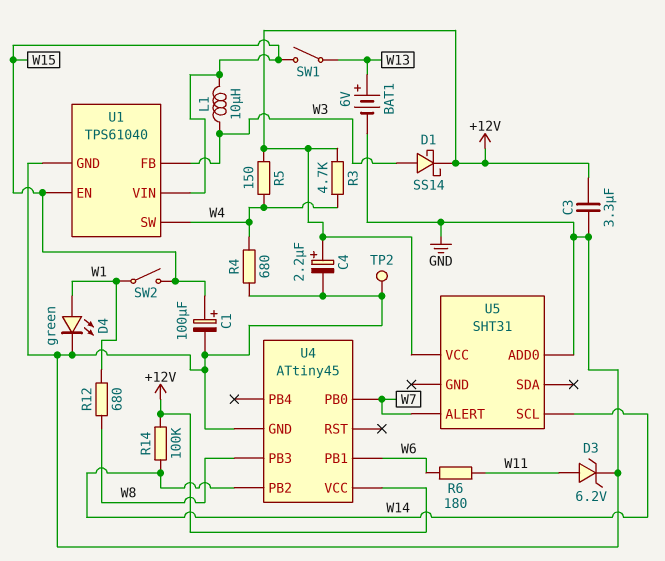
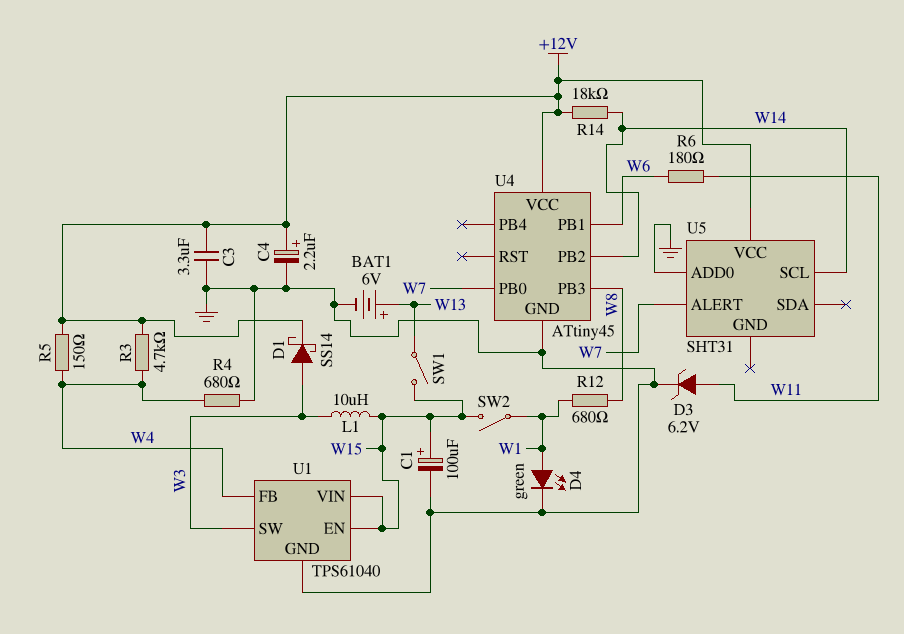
R14: 100k (+12V, W14) -> 18k (+12V, W14)
TP2: test point (GND) -> none
U1 pin FB: W3 -> W4
U1 pin SW: W4 -> W3

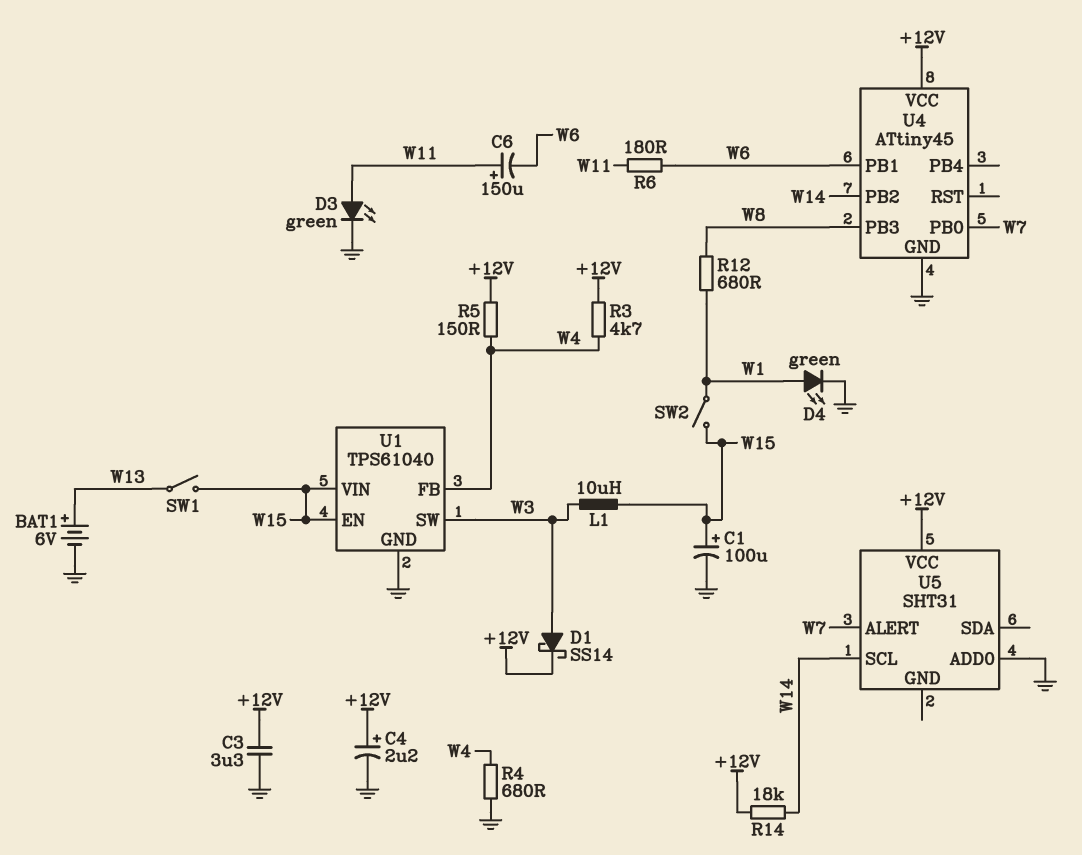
C6: none -> 150uF (plus W11, minus W6)
D3: zener 6.2V (A W11, K GND) -> LED green (A W11, K GND)

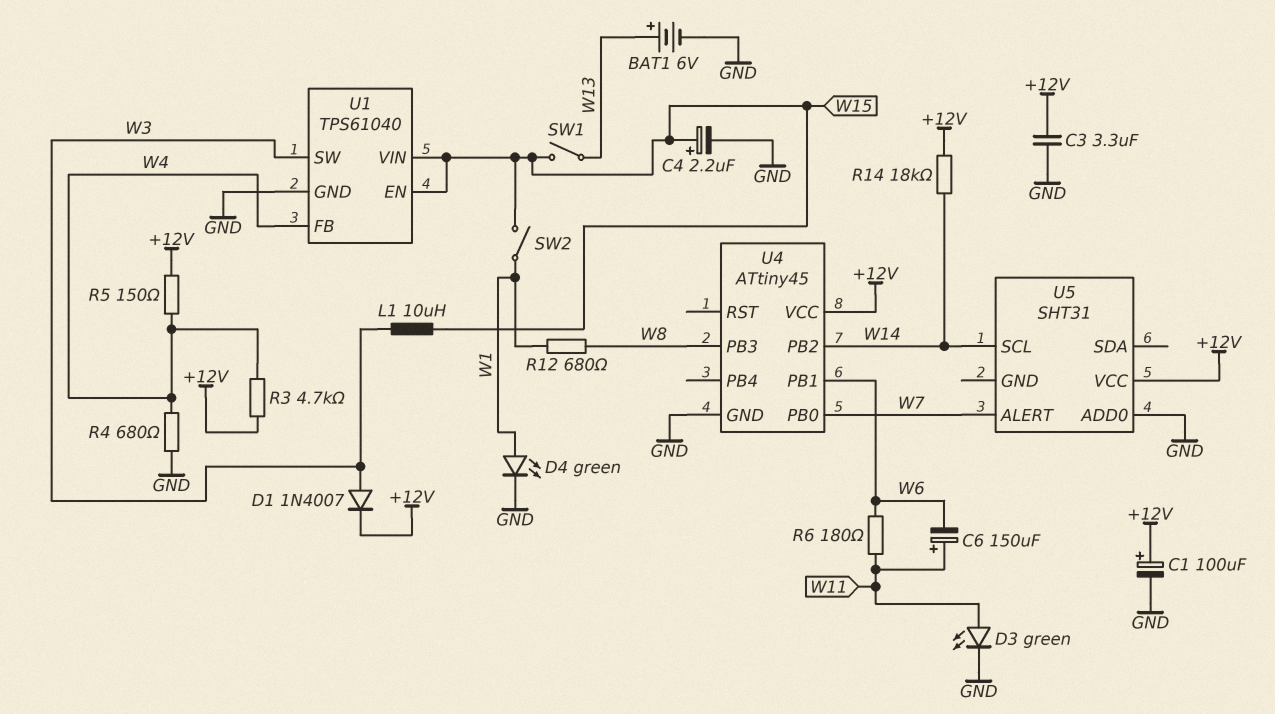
C1: 100uF (plus W15, minus GND) -> 100uF (plus +12V, minus GND)
C4: 2.2uF (plus +12V, minus GND) -> 2.2uF (plus W15, minus GND)
D1: schottky SS14 (A W3, K +12V) -> diode 1N4007 (A W3, K +12V)

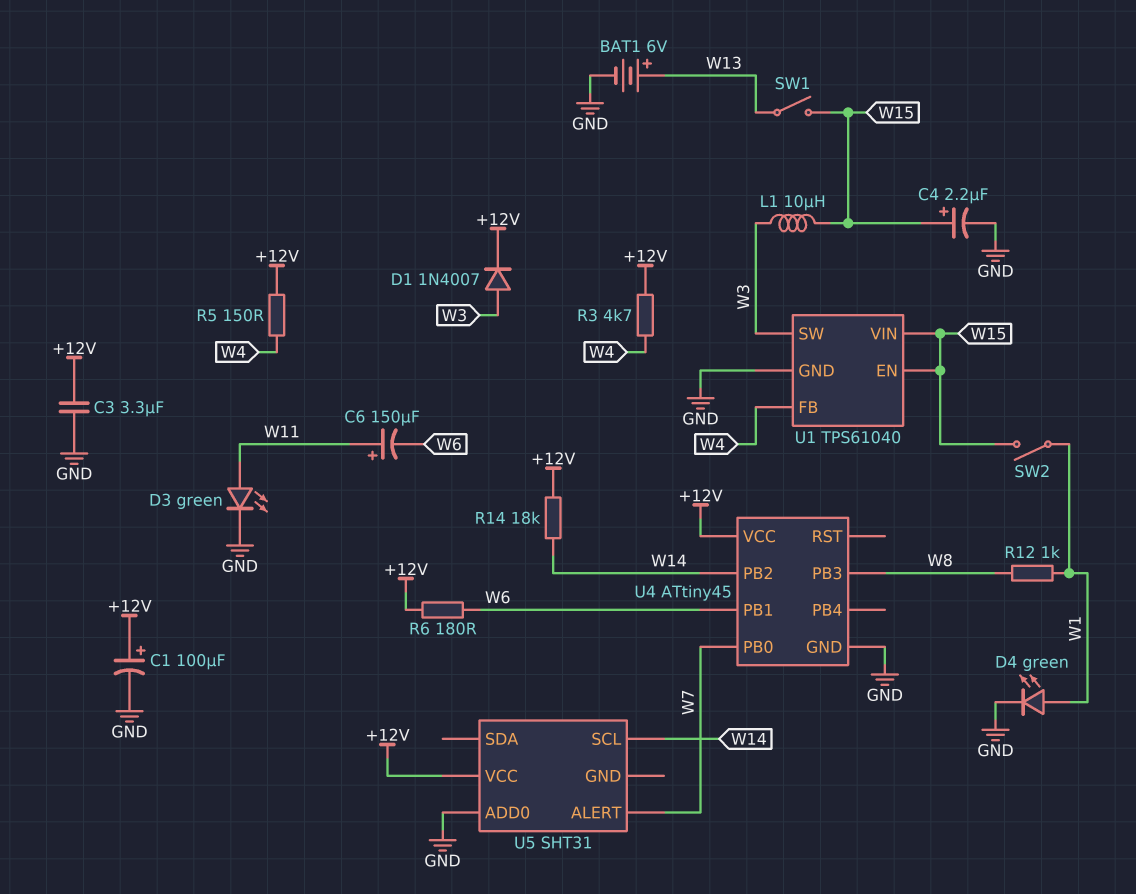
R4: 680 (GND, W4) -> none
R6: 180 (W6, W11) -> 180 (+12V, W6)
R12: 680 (W1, W8) -> 1k (W1, W8)

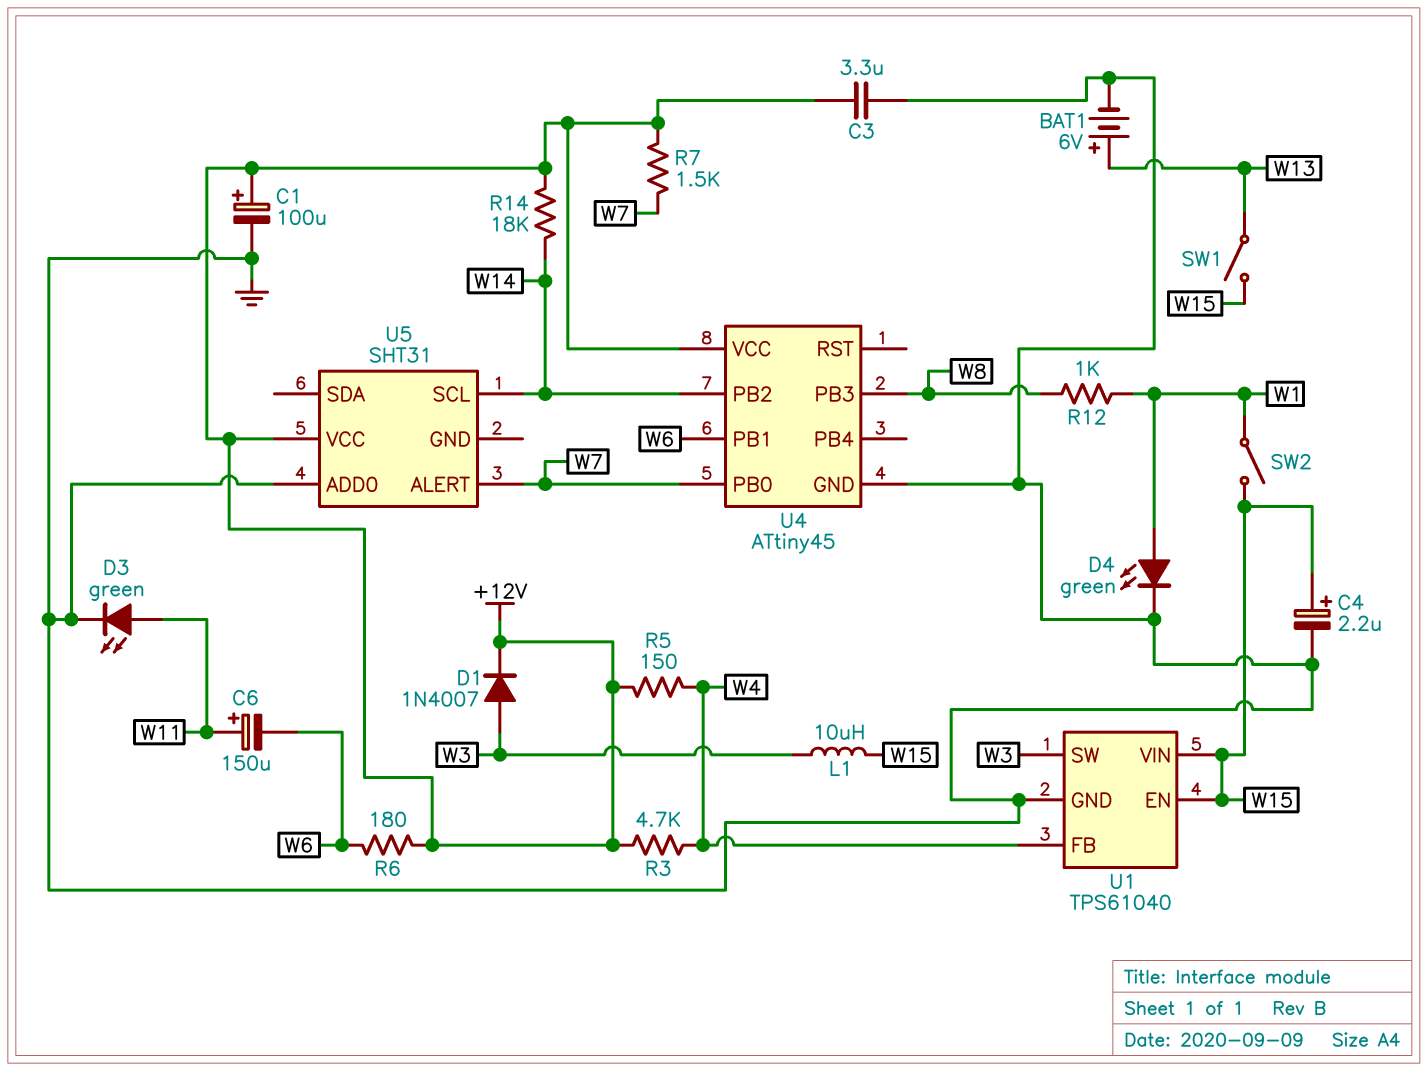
R7: none -> 1.5k (+12V, W7)

